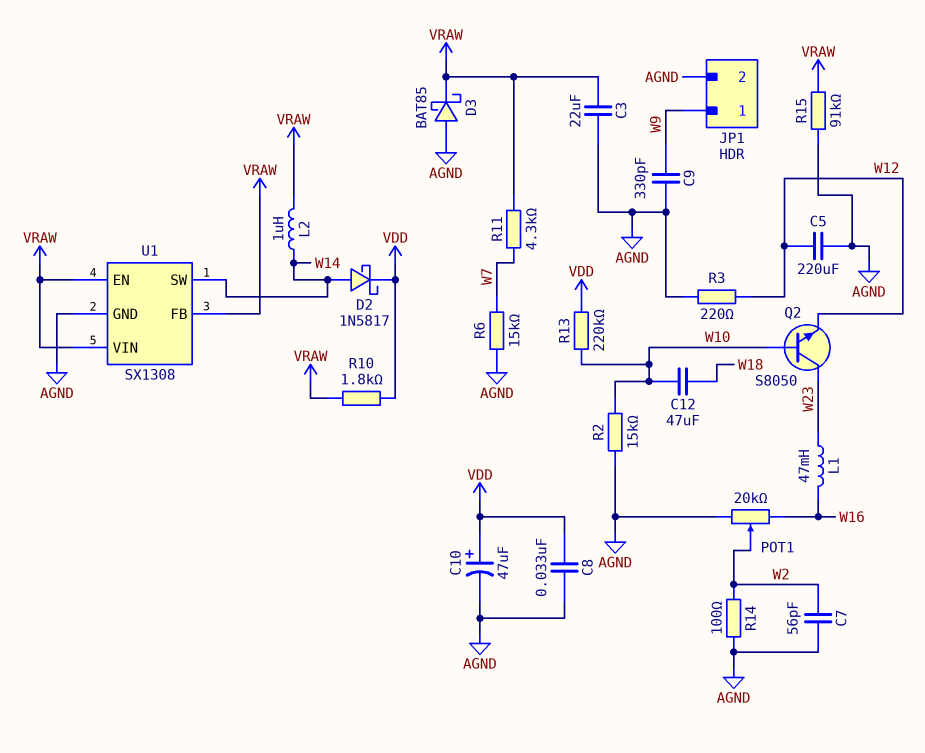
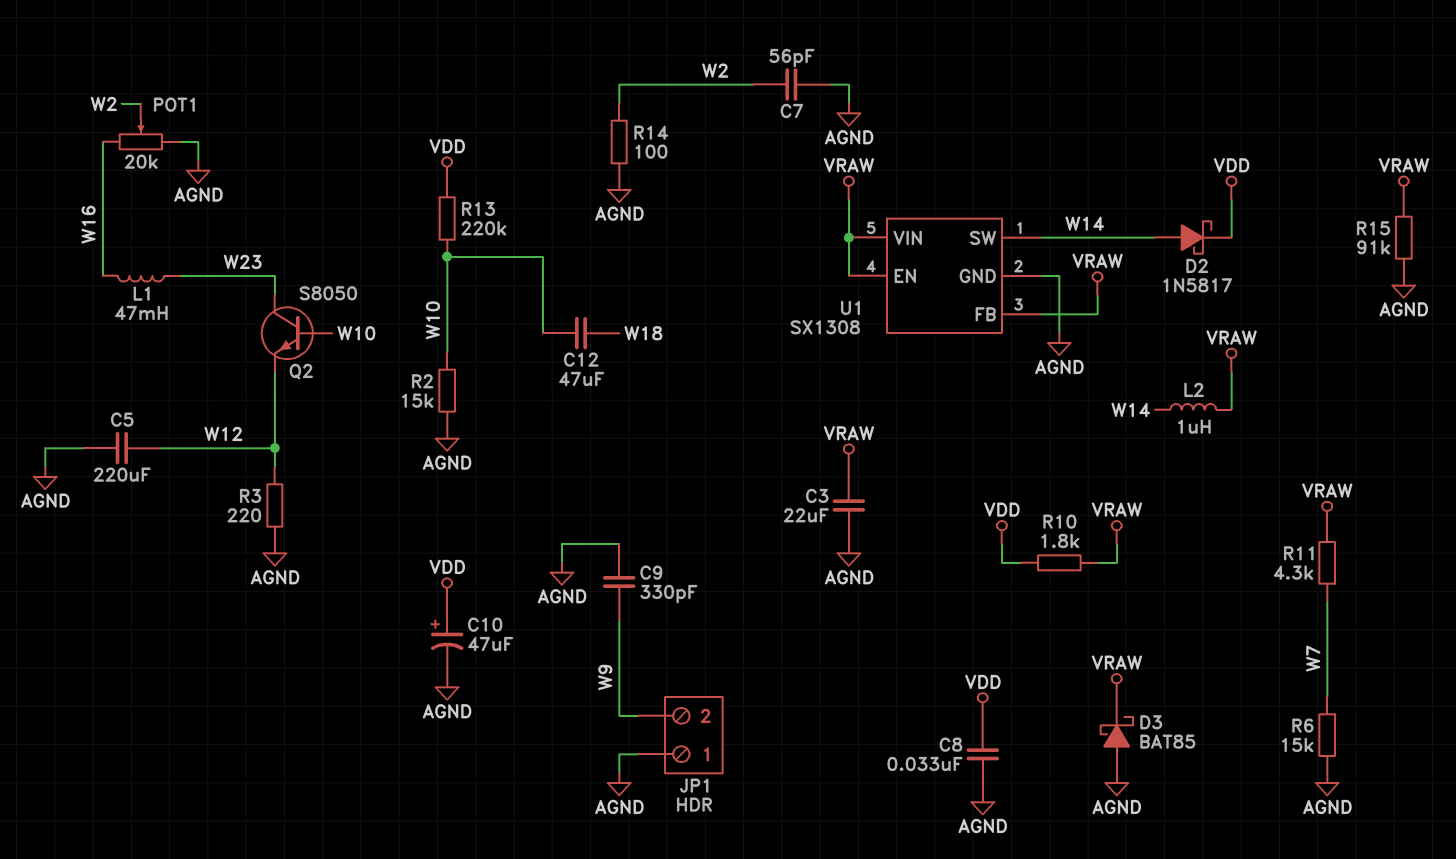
JP1 pin 1: W9 -> AGND
JP1 pin 2: AGND -> W9

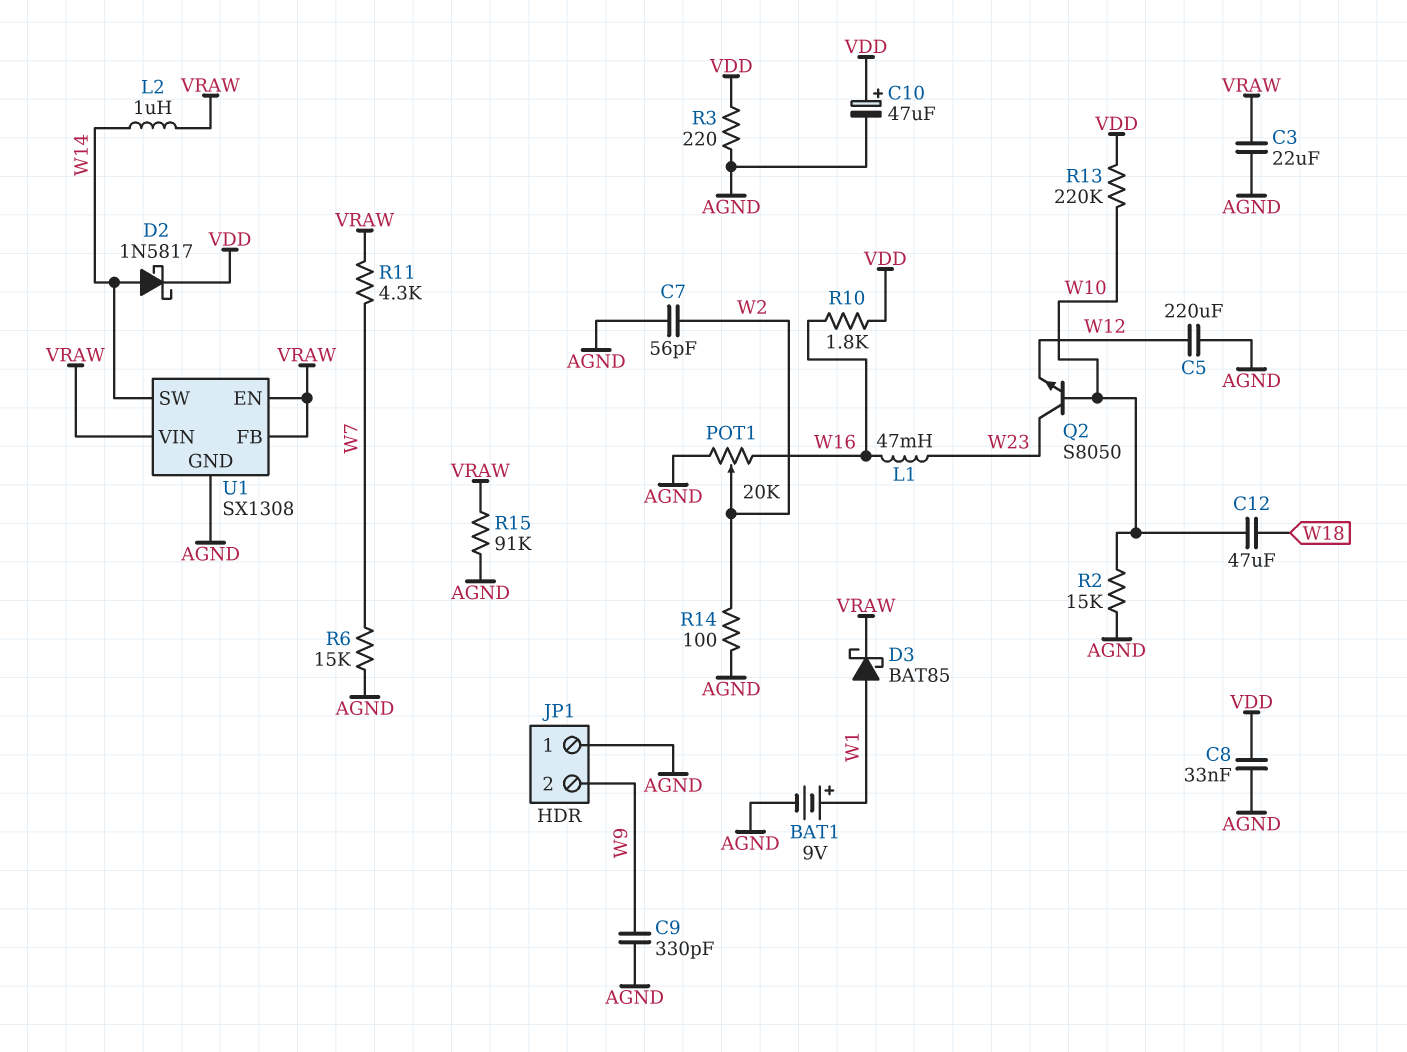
BAT1: none -> 9V (plus W1, minus AGND)
D3: schottky BAT85 (A AGND, K VRAW) -> schottky BAT85 (A W1, K VRAW)
R3: 220 (AGND, W12) -> 220 (AGND, VDD)
R10: 1.8k (VDD, VRAW) -> 1.8k (VDD, W16)

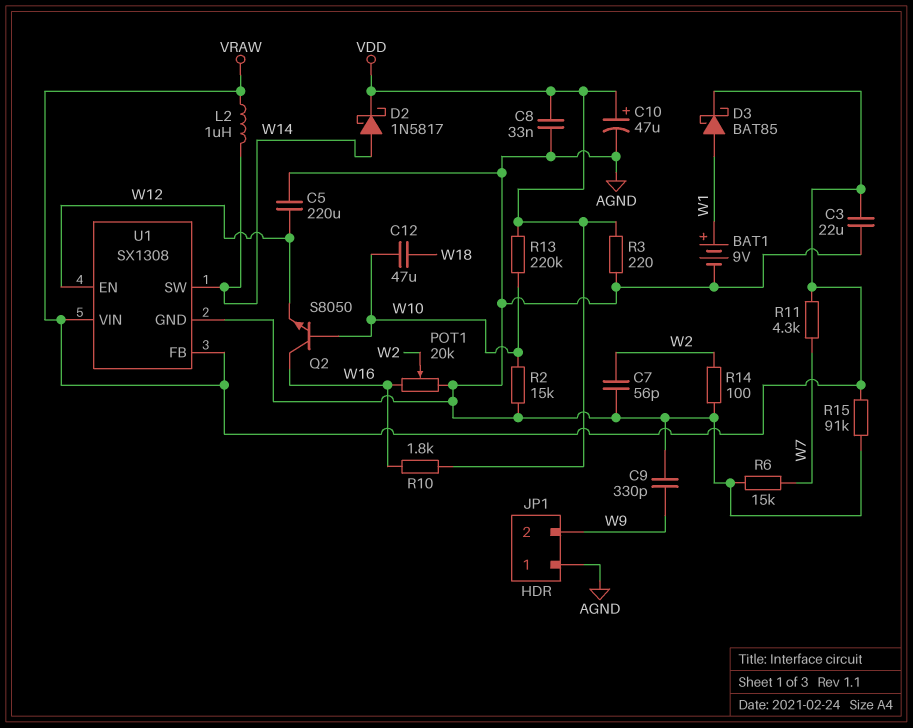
L1: 47mH (W16, W23) -> none
Q2: NPN S8050 (B W10, C W23, E W12) -> NPN S8050 (B W10, C W16, E W12)
U1 pin EN: VRAW -> W12

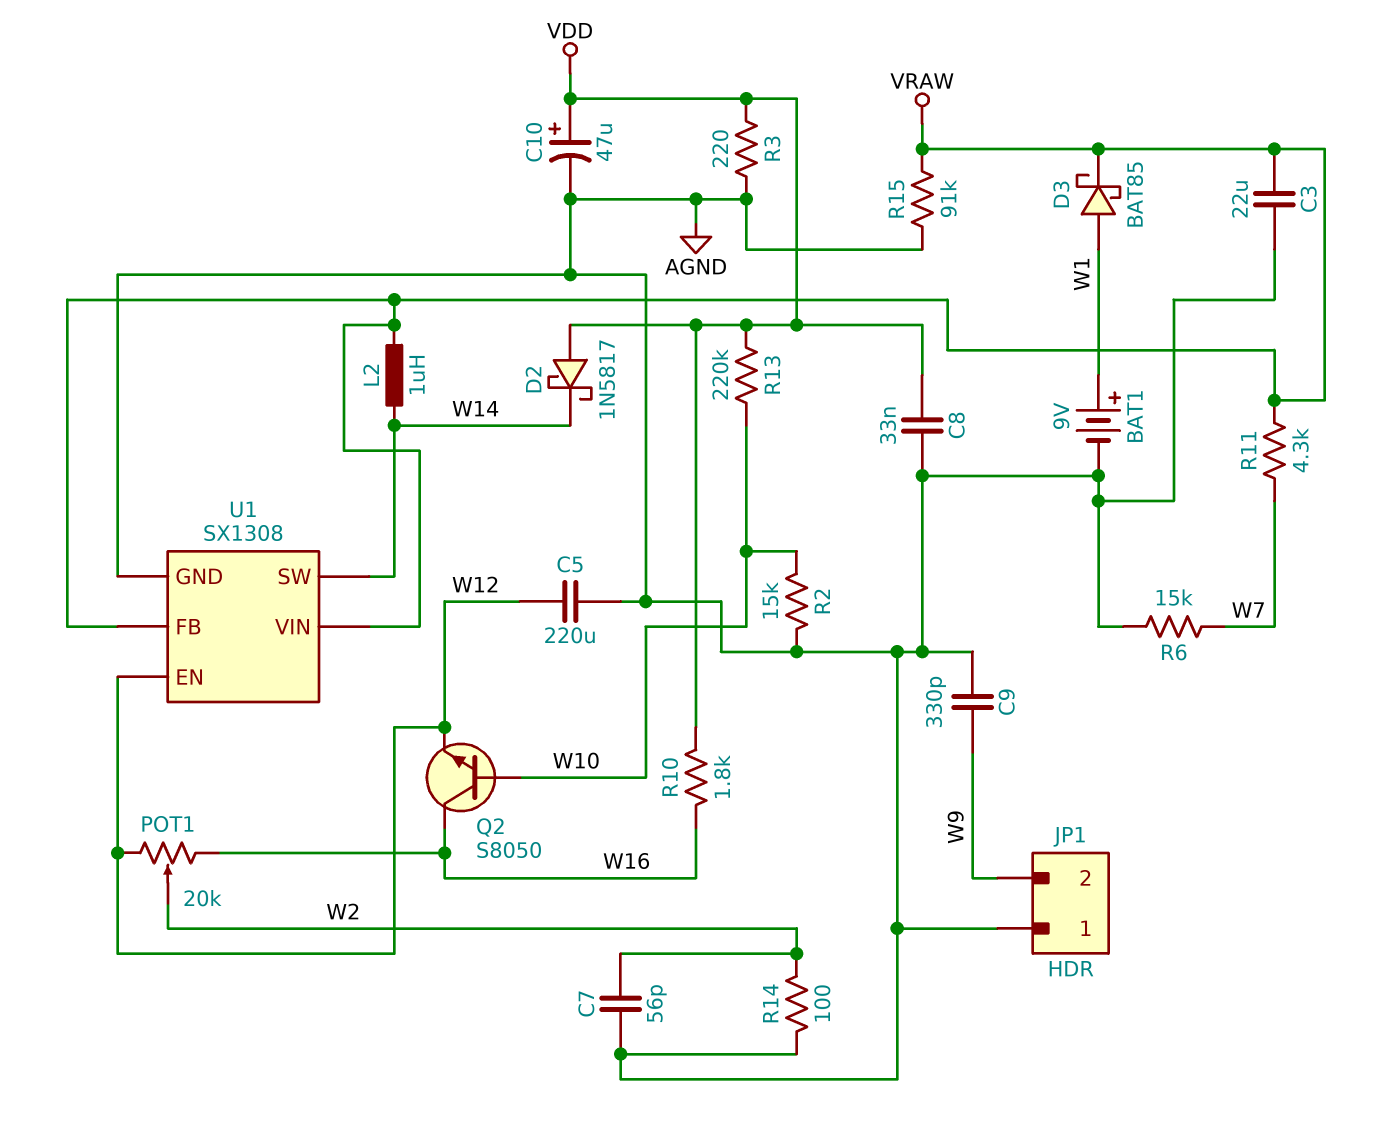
C12: 47uF (W10, W18) -> none
D2: schottky 1N5817 (A W14, K VDD) -> schottky 1N5817 (A VDD, K W14)
POT1: 20k (AGND, W16, wiper W2) -> 20k (W12, W16, wiper W2)

